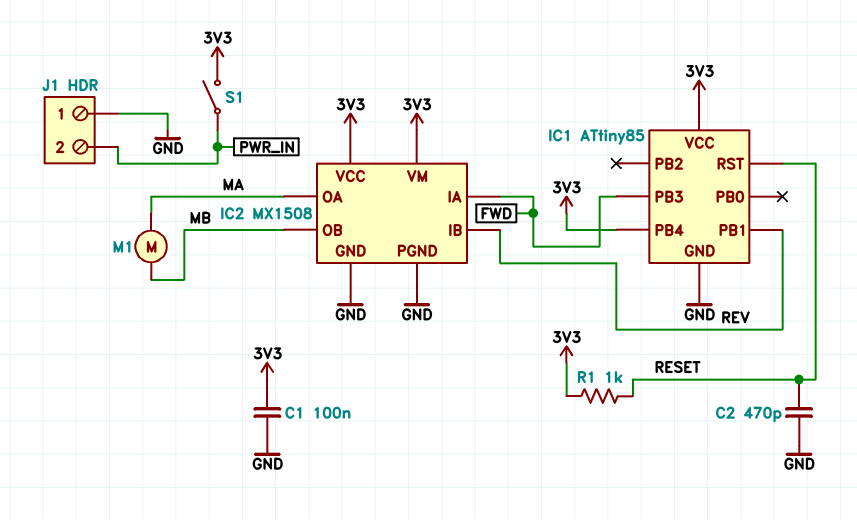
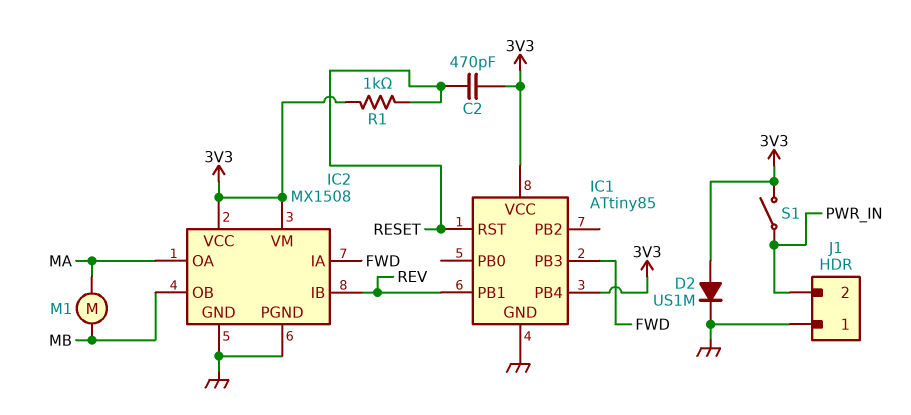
C1: 100nF (3V3, GND) -> none
C2: 470pF (GND, RESET) -> 470pF (3V3, RESET)
D2: none -> diode US1M (A 3V3, K GND)

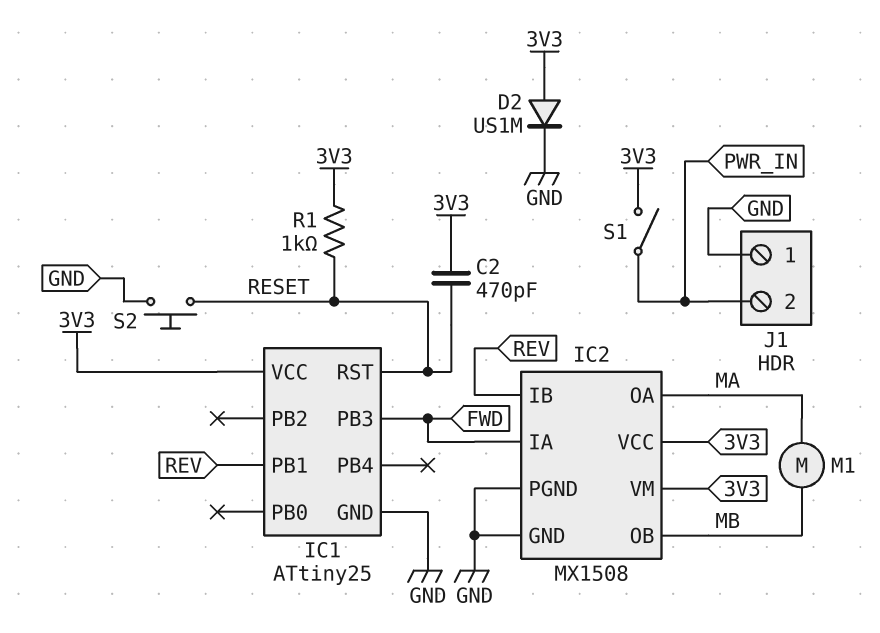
IC1: ATtiny85 -> ATtiny25
IC1 pin PB4: 3V3 -> none
S2: none -> button (GND, RESET)

